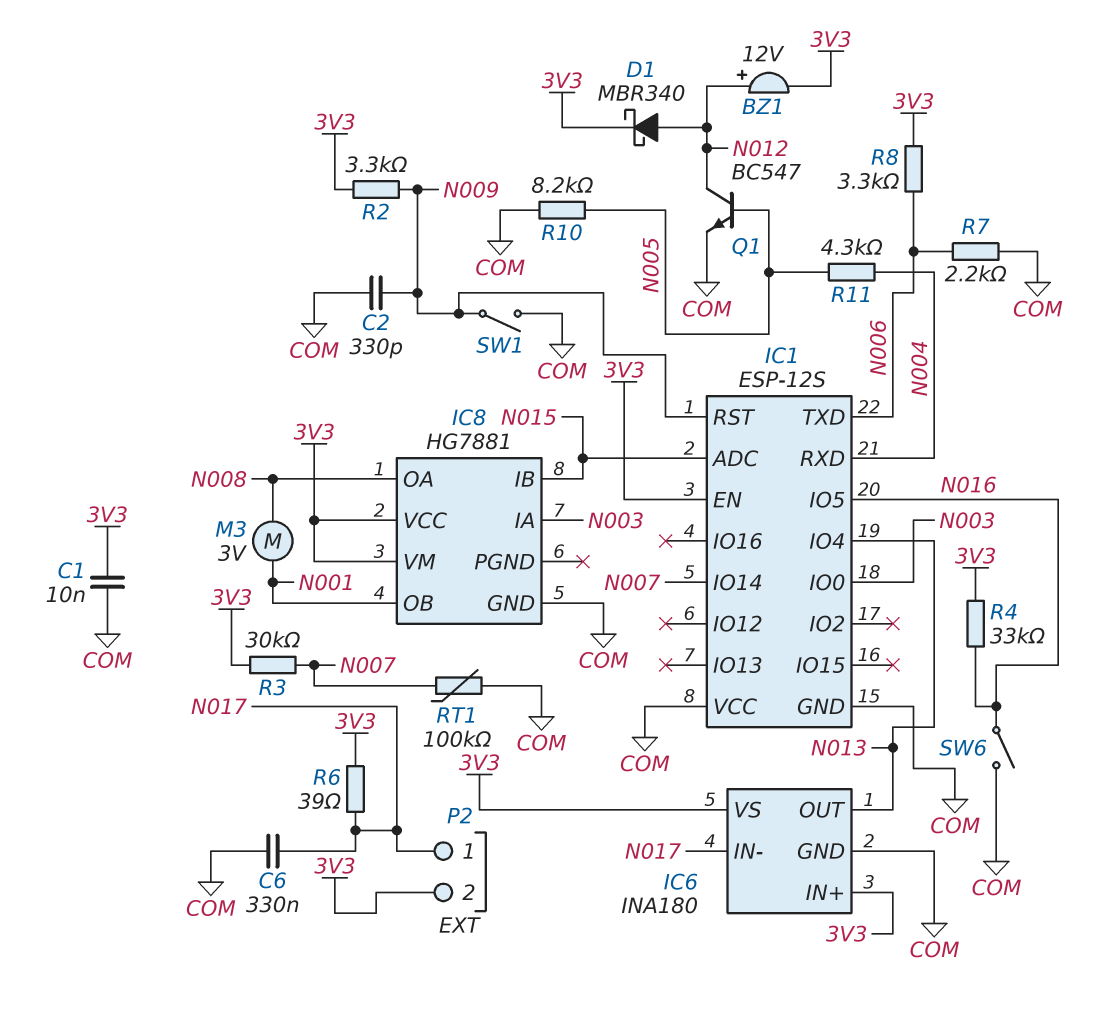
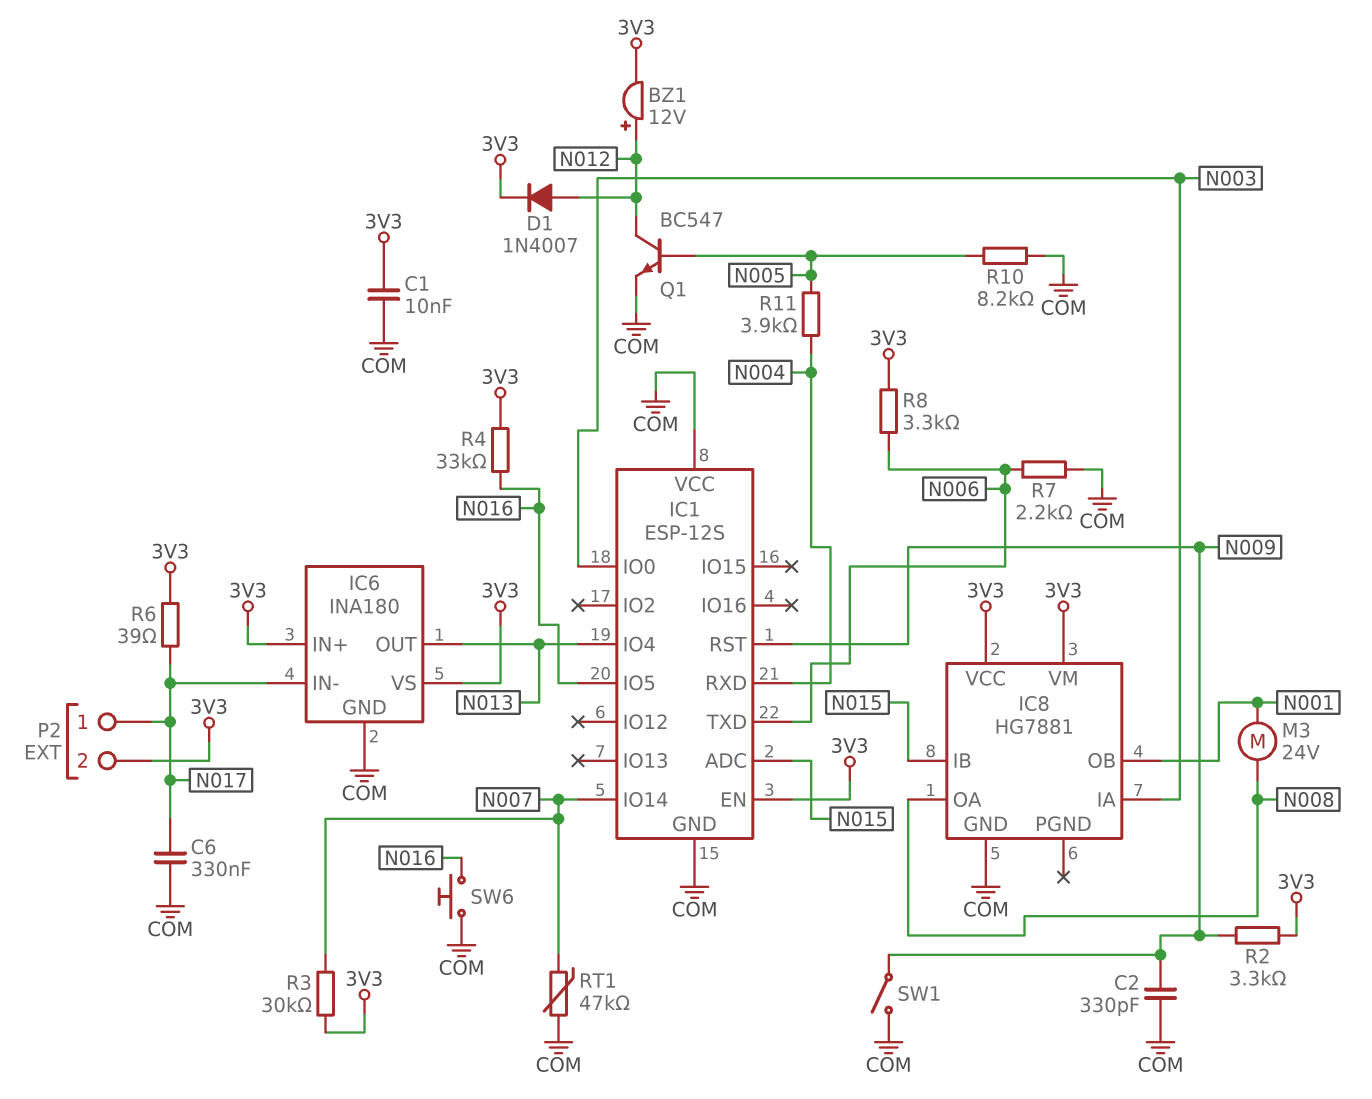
D1: schottky MBR340 (A N012, K 3V3) -> diode 1N4007 (A N012, K 3V3)
M3: motor 3V (N001, N008) -> motor 24V (N001, N008)
R11: 4.3k (N004, N005) -> 3.9k (N004, N005)
RT1: 100k (COM, N007) -> 47k (COM, N007)
SW6: switch (COM, N016) -> button (COM, N016)

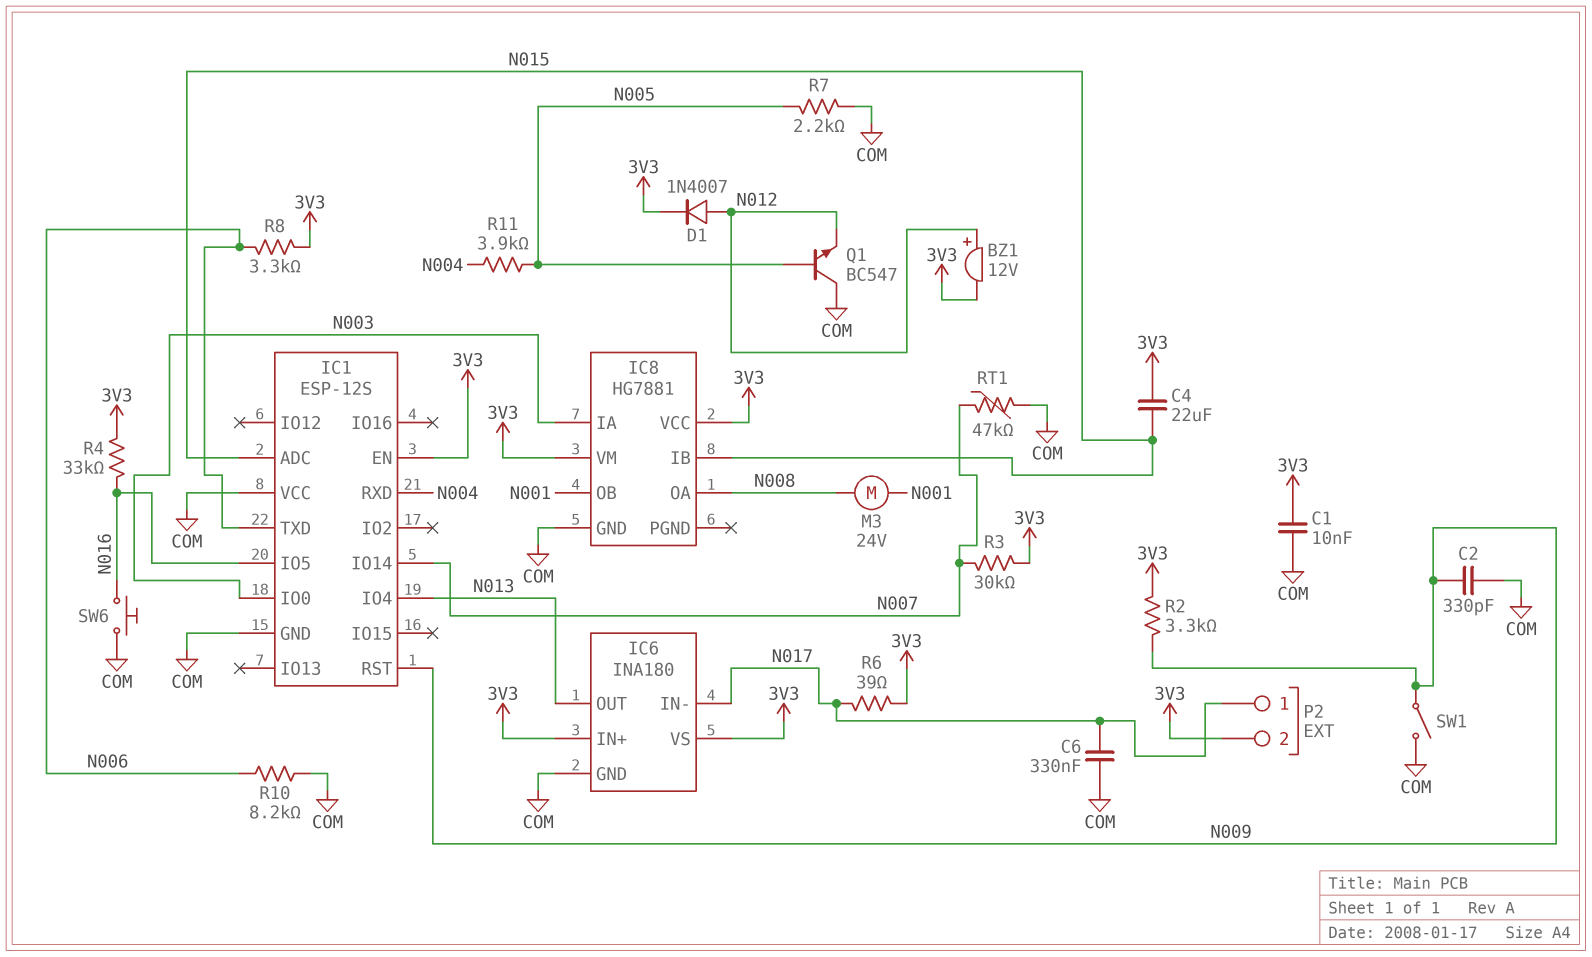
C4: none -> 22uF (3V3, N015)
Q1: NPN BC547 (B N005, C N012, E COM) -> NPN BC547 (B N005, C COM, E N012)
R7: 2.2k (COM, N006) -> 2.2k (COM, N005)
R10: 8.2k (COM, N005) -> 8.2k (COM, N006)

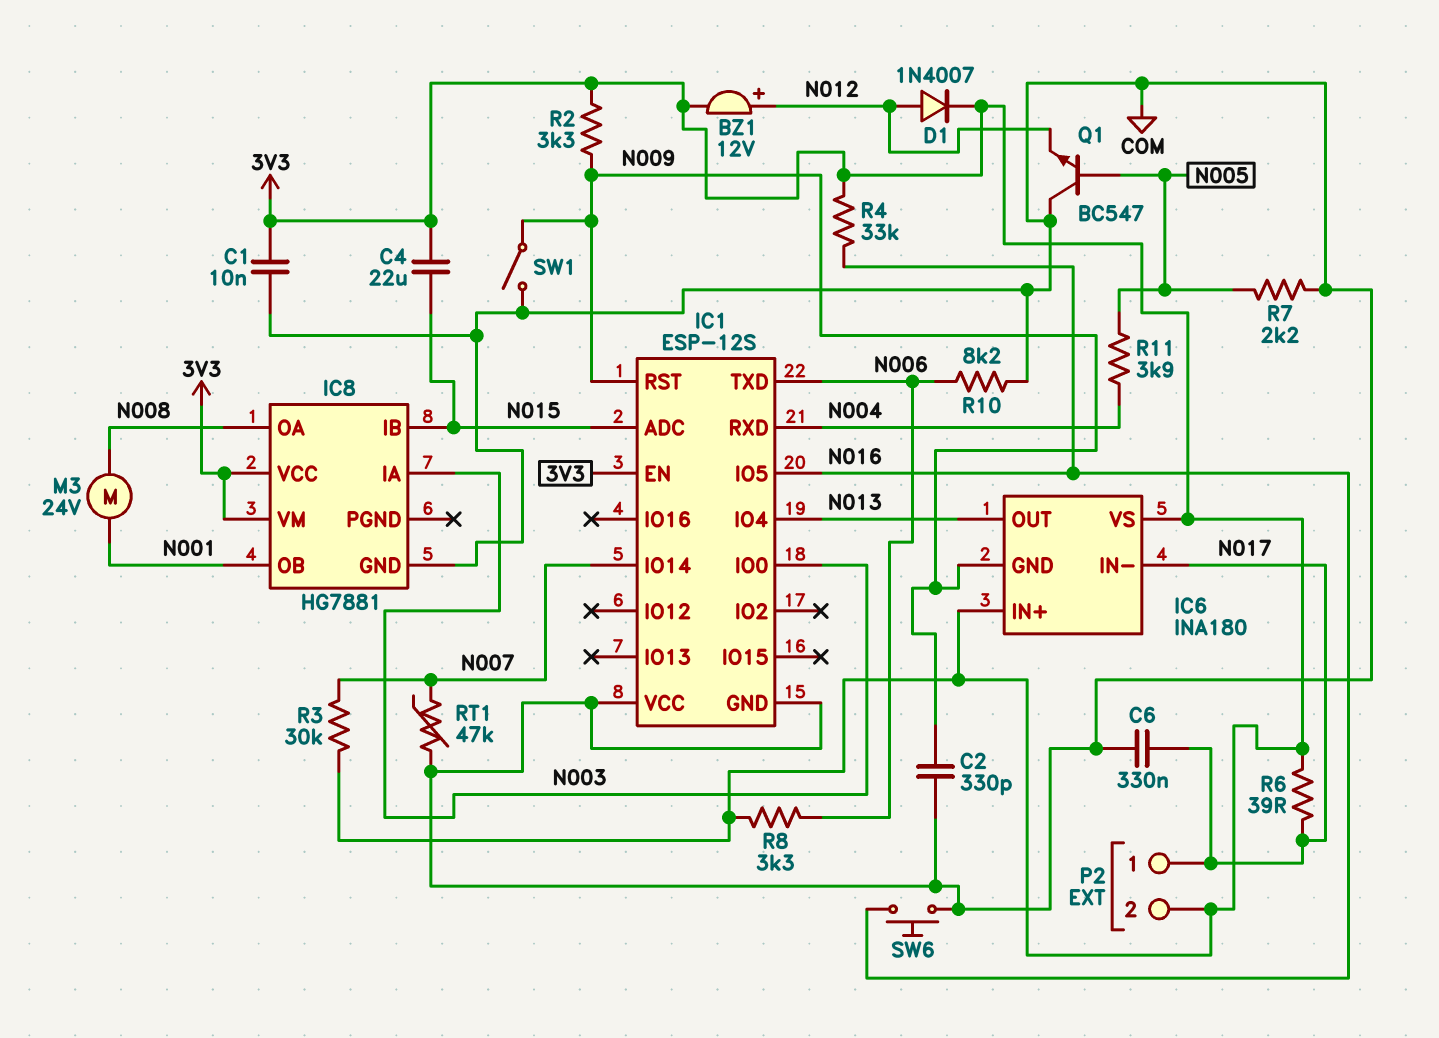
IC6 pin GND: COM -> N009

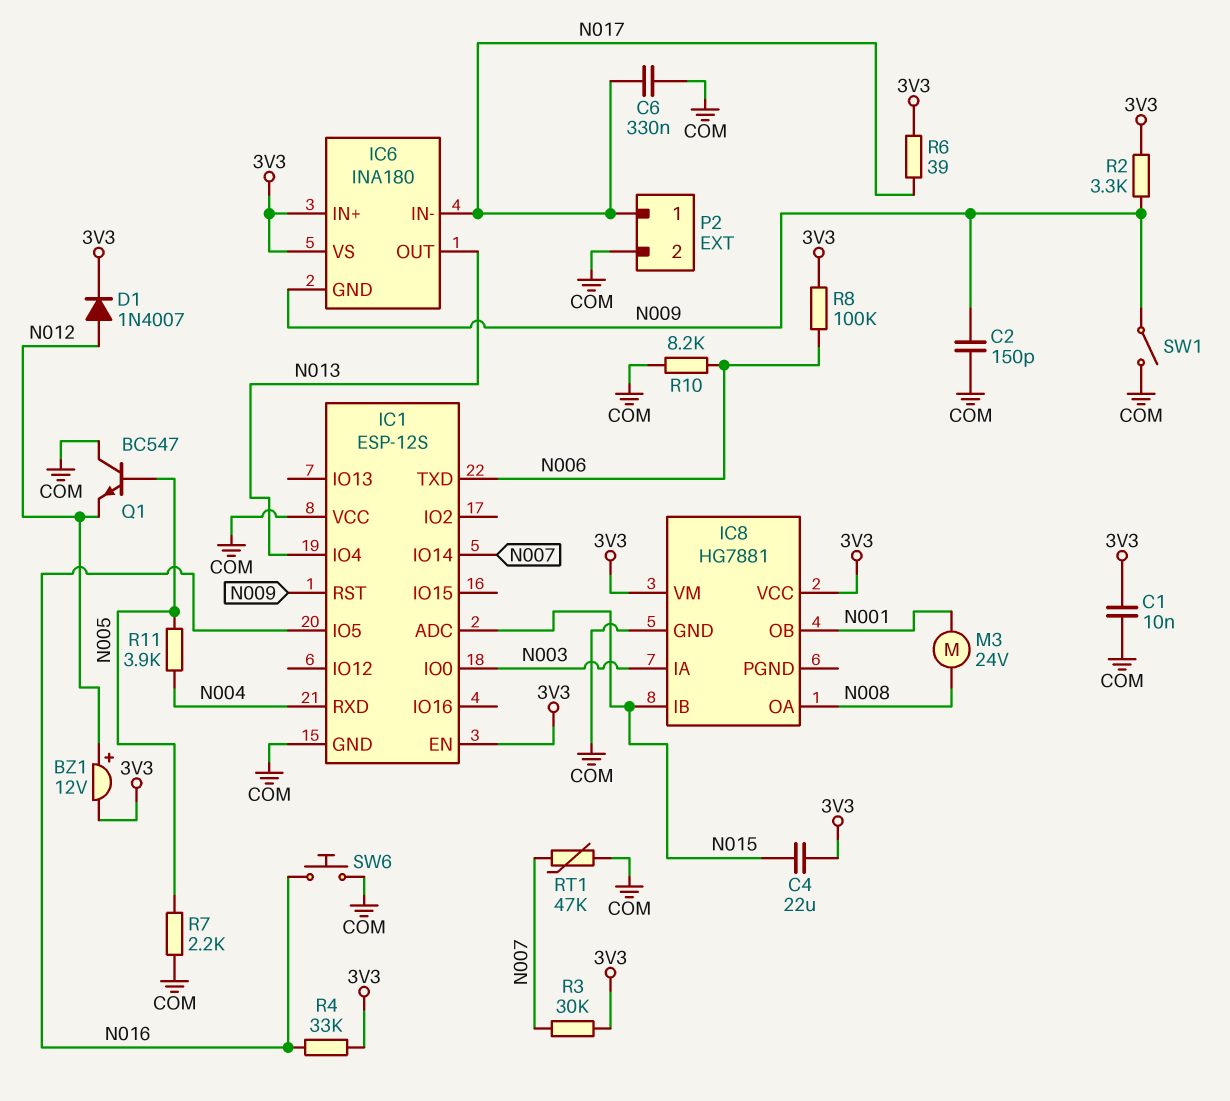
C2: 330pF (COM, N009) -> 150pF (COM, N009)
P2 pin 2: 3V3 -> COM
R8: 3.3k (3V3, N006) -> 100k (3V3, N006)

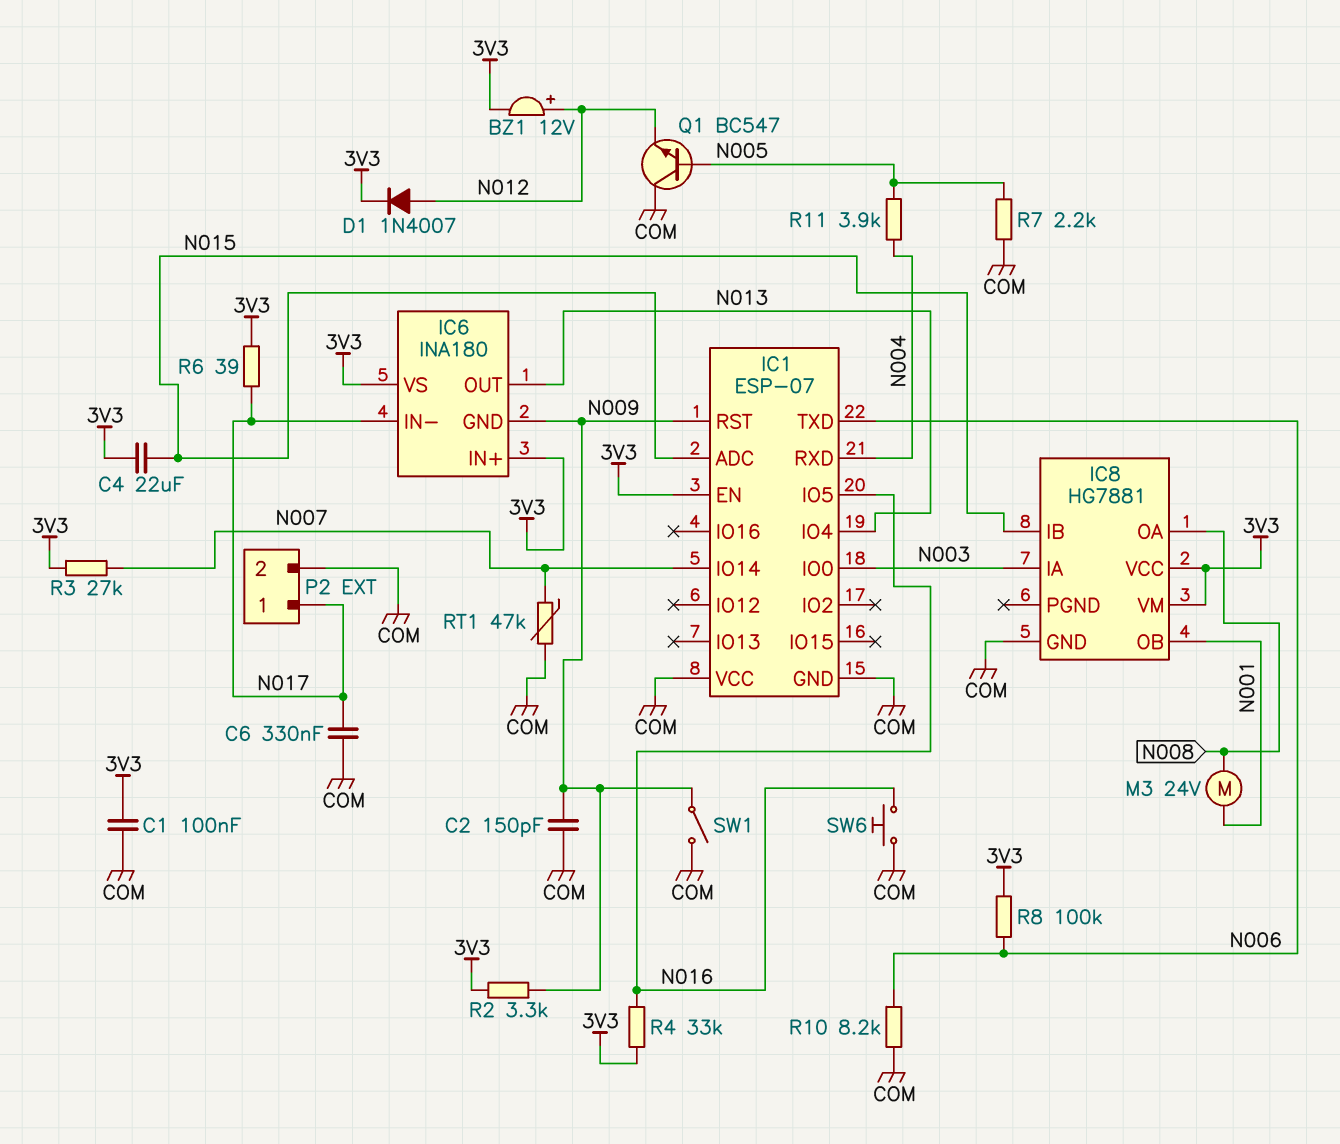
C1: 10nF (3V3, COM) -> 100nF (3V3, COM)
IC1: ESP-12S -> ESP-07
R3: 30k (3V3, N007) -> 27k (3V3, N007)

